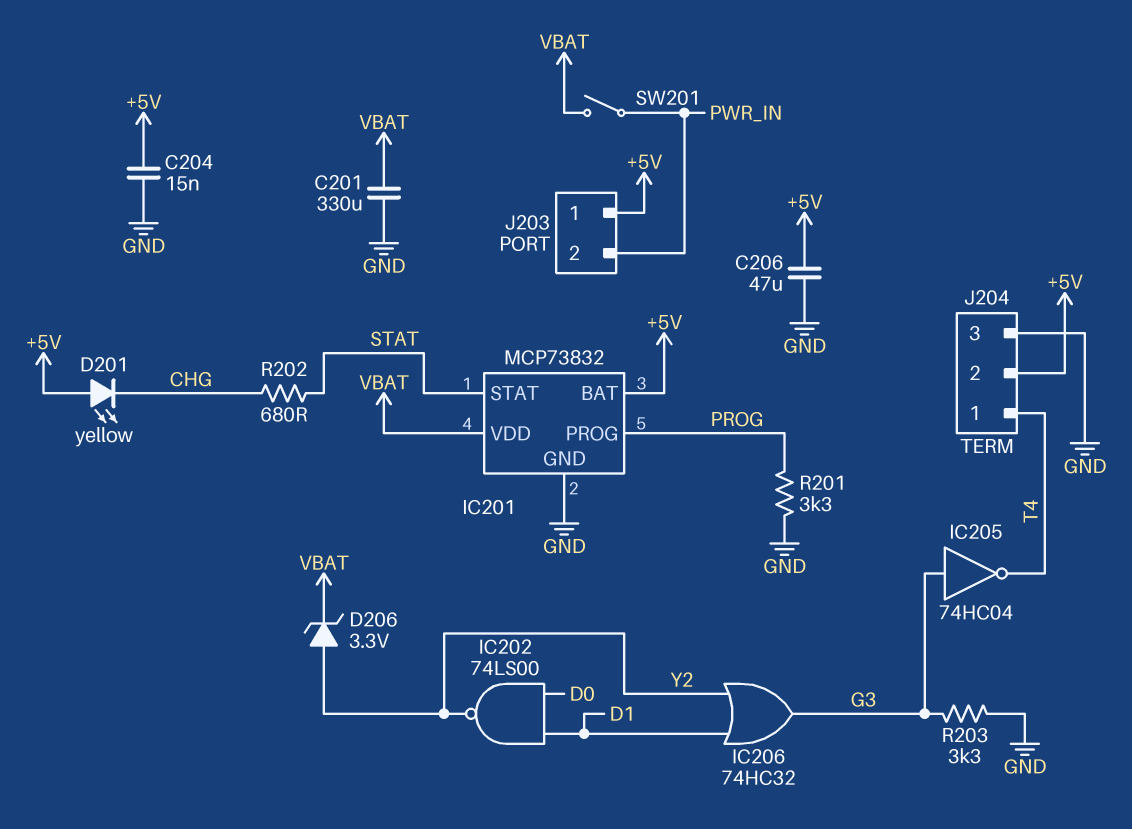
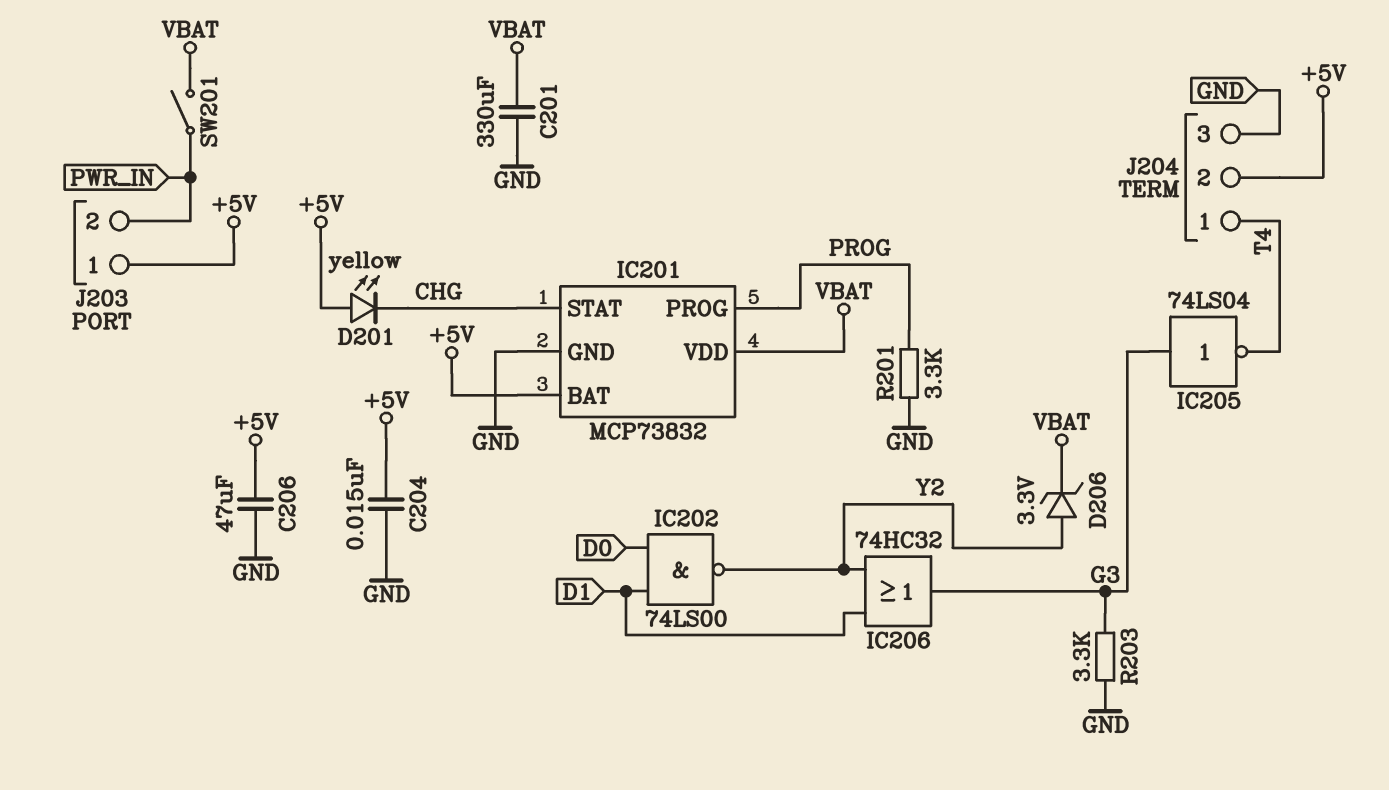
IC201 pin STAT: STAT -> CHG
IC205: NOT 74HC04 (in G3, out T4) -> NOT 74LS04 (in G3, out T4)
R202: 680 (CHG, STAT) -> none

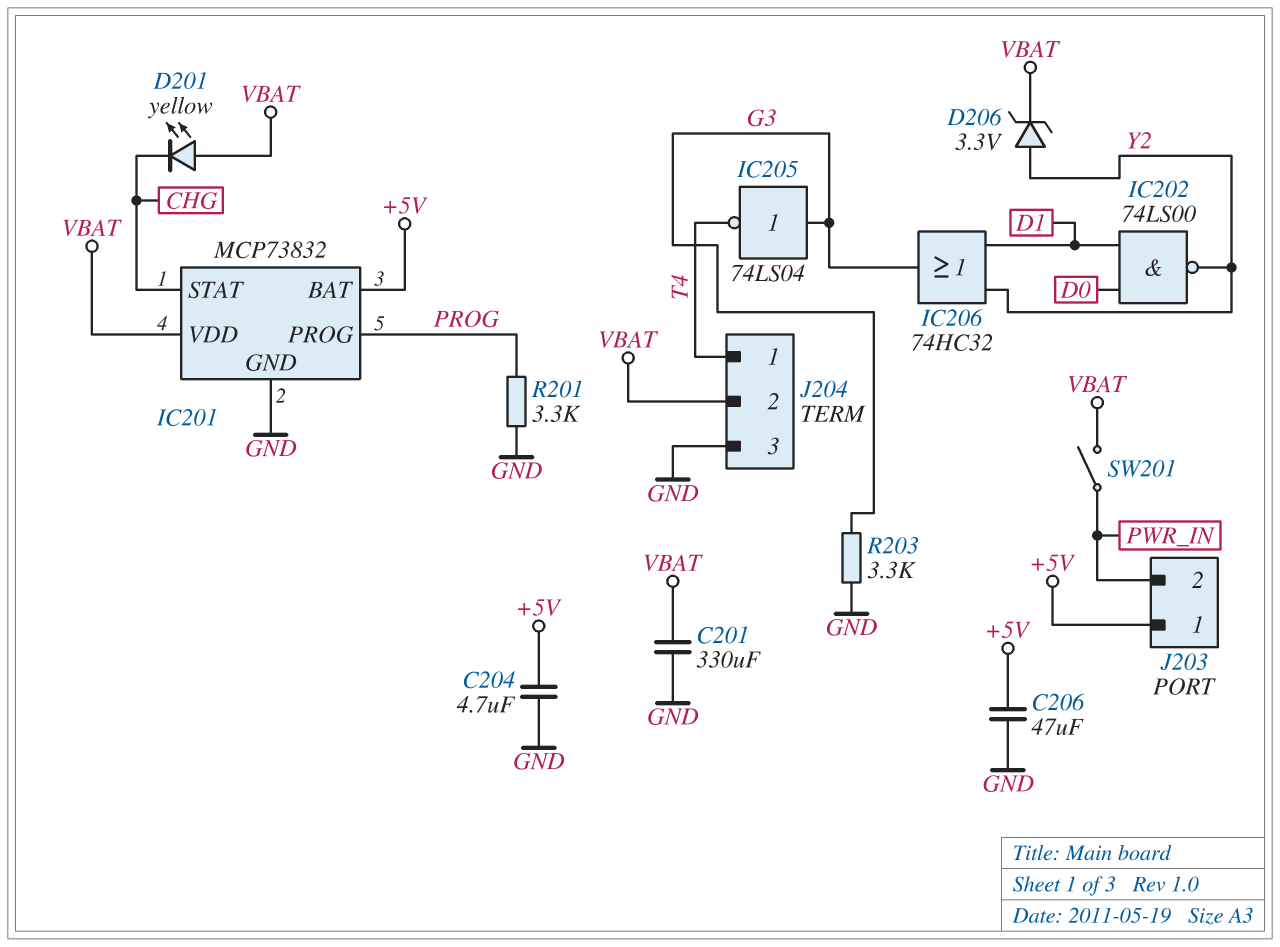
C204: 15nF (+5V, GND) -> 4.7uF (+5V, GND)
D201: LED yellow (A +5V, K CHG) -> LED yellow (A VBAT, K CHG)
J204 pin 2: +5V -> VBAT

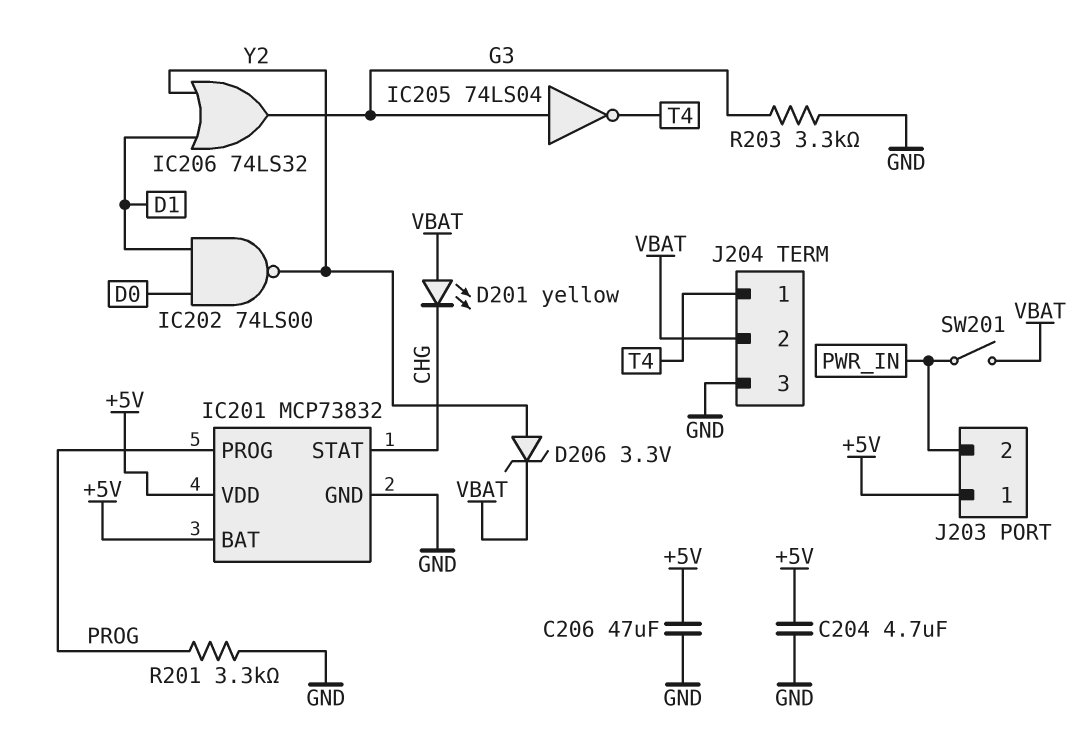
C201: 330uF (GND, VBAT) -> none
IC201 pin VDD: VBAT -> +5V
IC206: OR 74HC32 (in D1, in Y2, out G3) -> OR 74LS32 (in D1, in Y2, out G3)

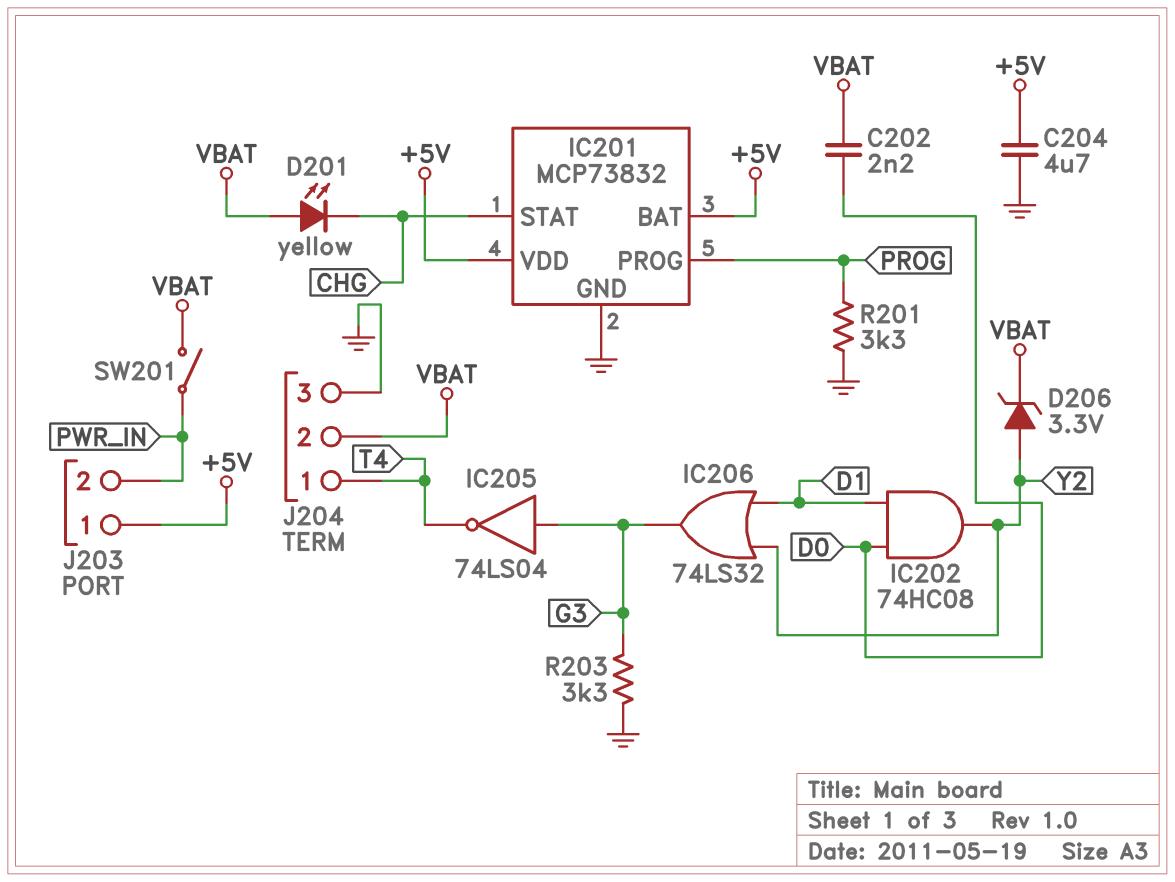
C202: none -> 2.2nF (D0, VBAT)
C206: 47uF (+5V, GND) -> none
IC202: NAND 74LS00 (in D0, in D1, out Y2) -> AND 74HC08 (in D0, in D1, out Y2)

